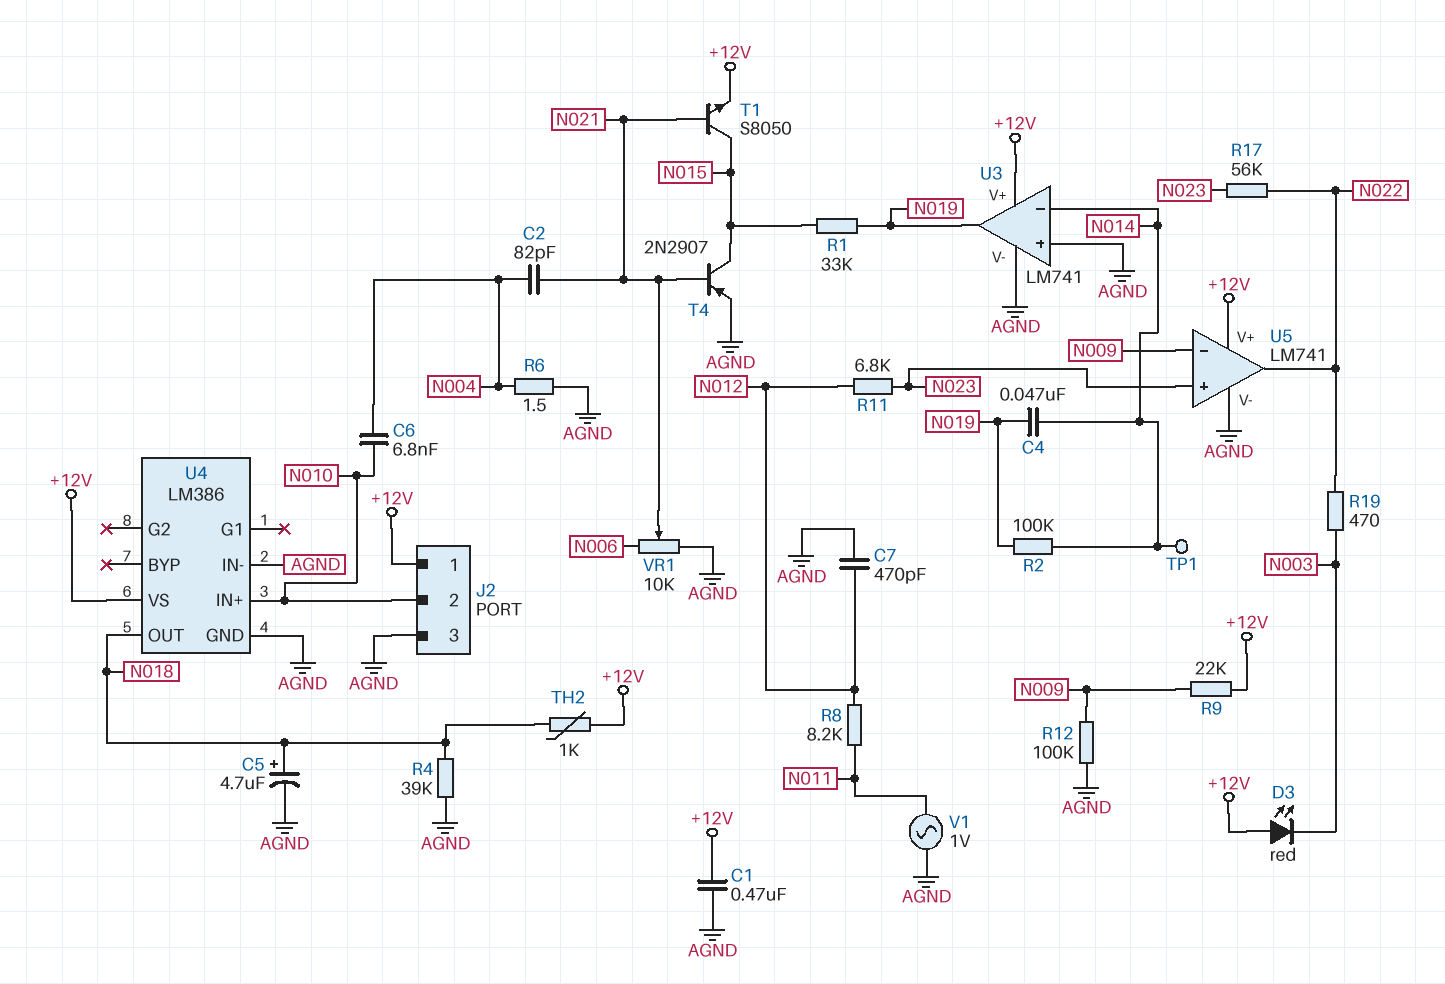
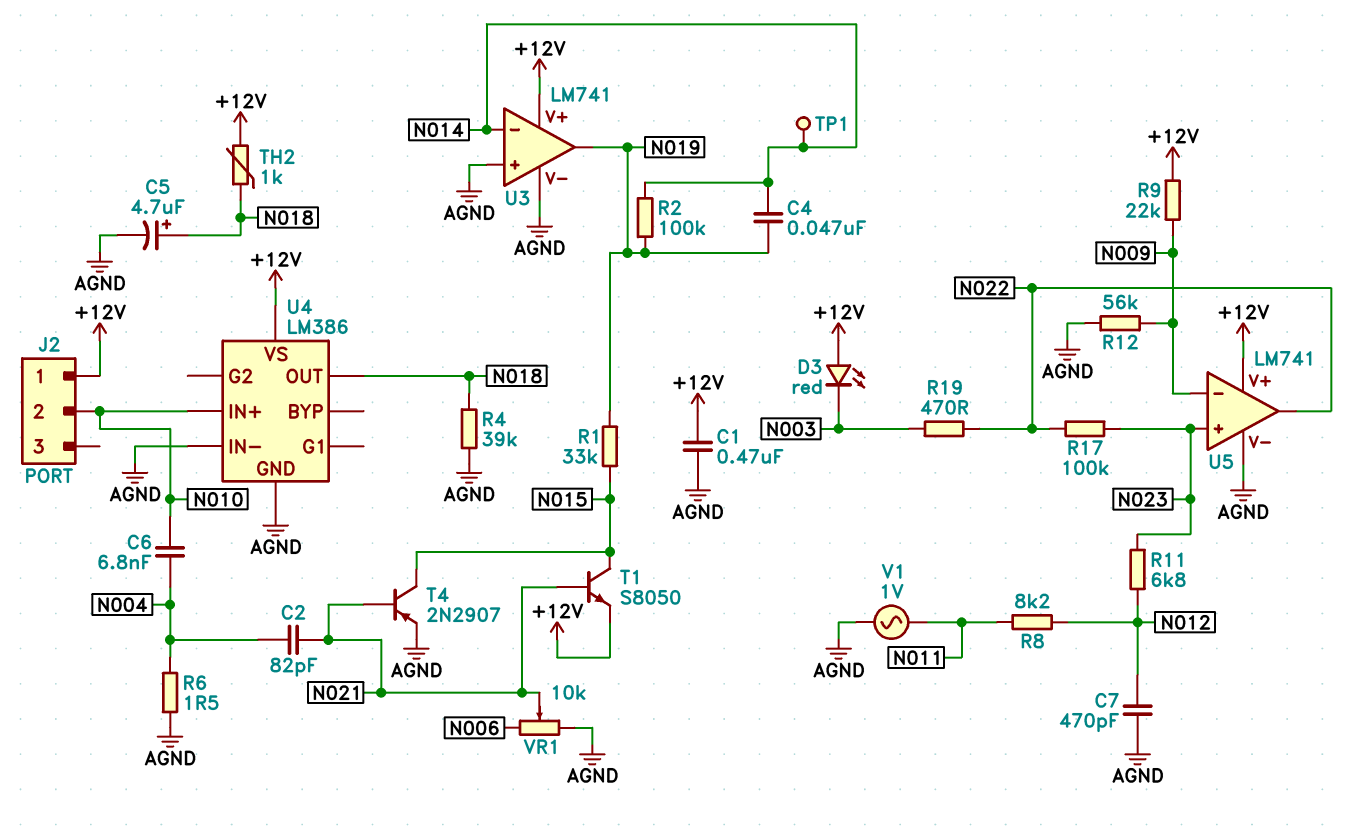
J2 pin 3: AGND -> none
R12: 100k (AGND, N009) -> 56k (AGND, N009)
R17: 56k (N022, N023) -> 100k (N022, N023)

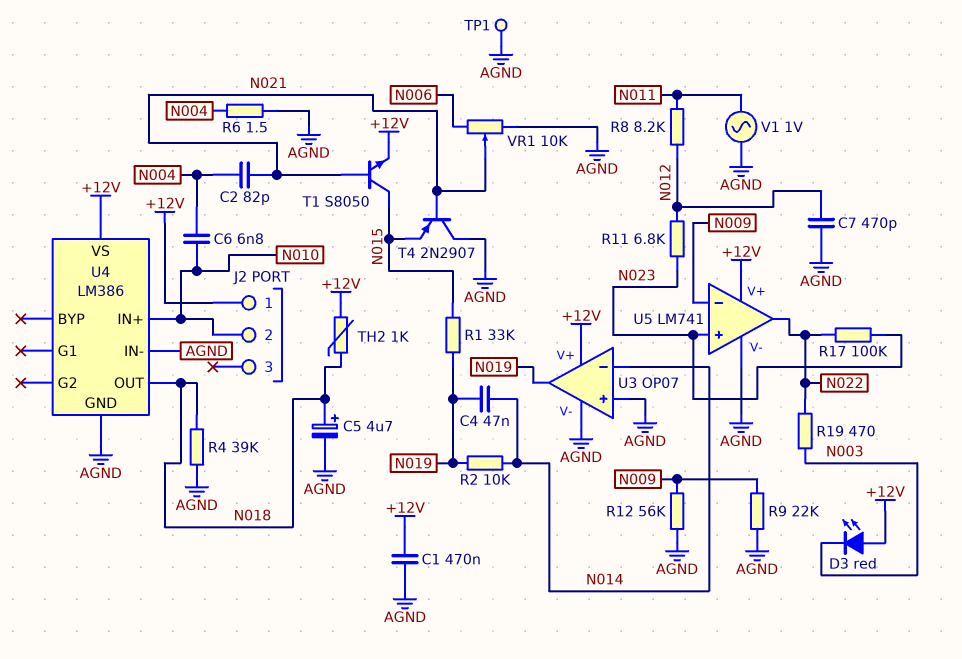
R2: 100k (N014, N019) -> 10k (N014, N019)
R9: 22k (+12V, N009) -> 22k (AGND, N009)
T4: PNP 2N2907 (B N021, C N015, E AGND) -> PNP 2N2907 (B N021, C AGND, E N015)
TP1: test point (N014) -> test point (AGND)
U3: LM741 -> OP07

